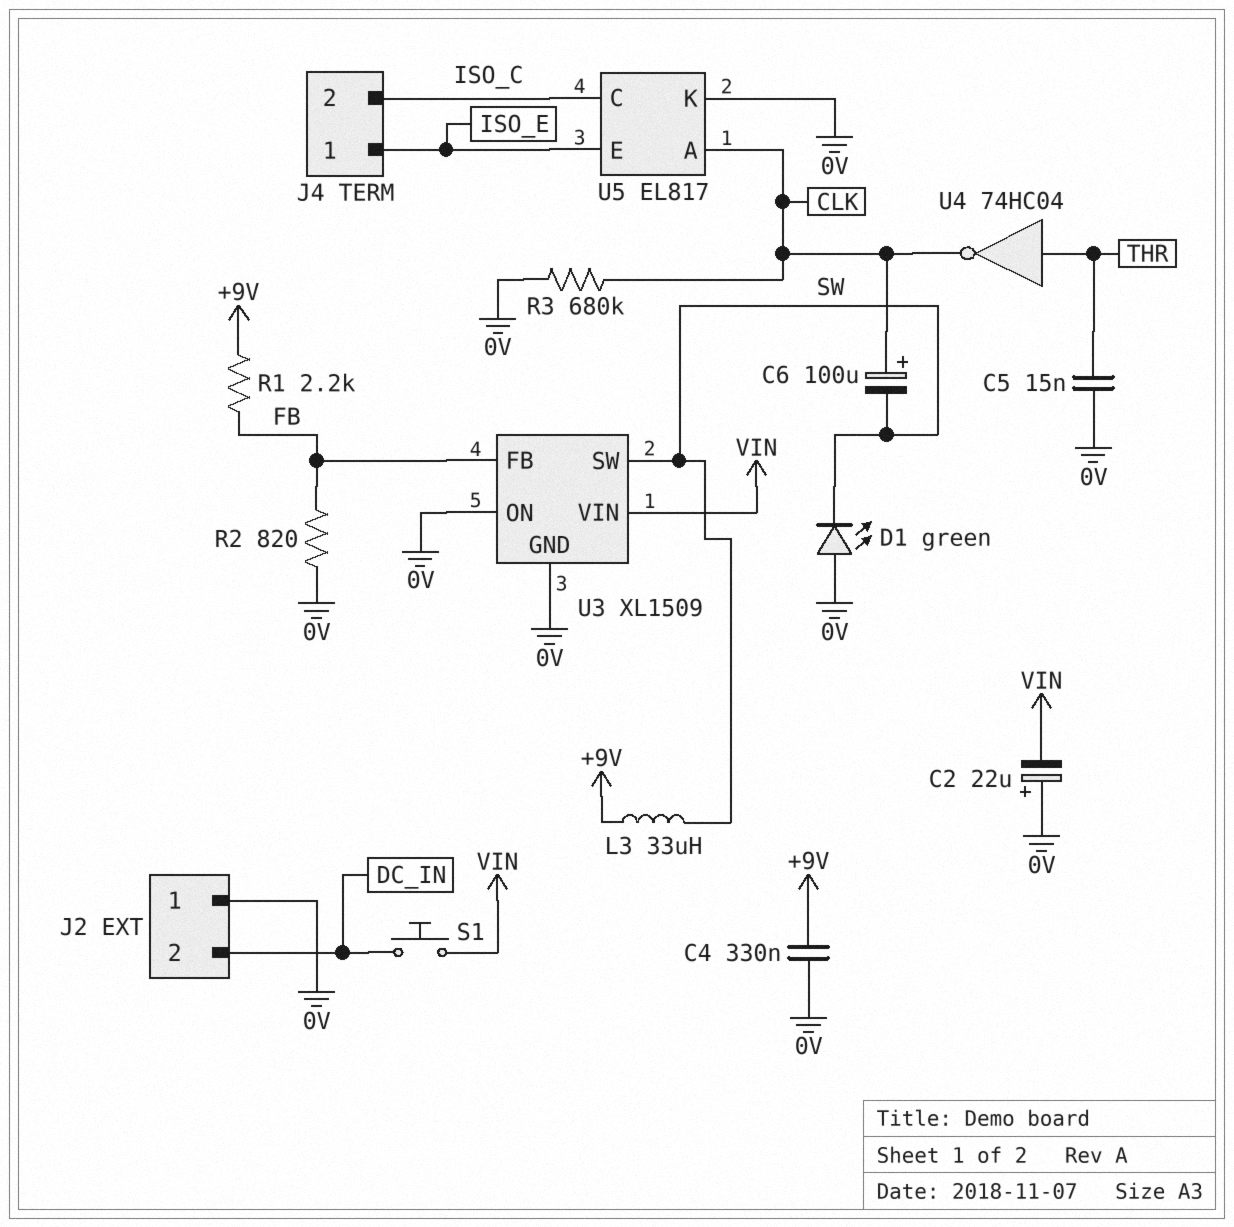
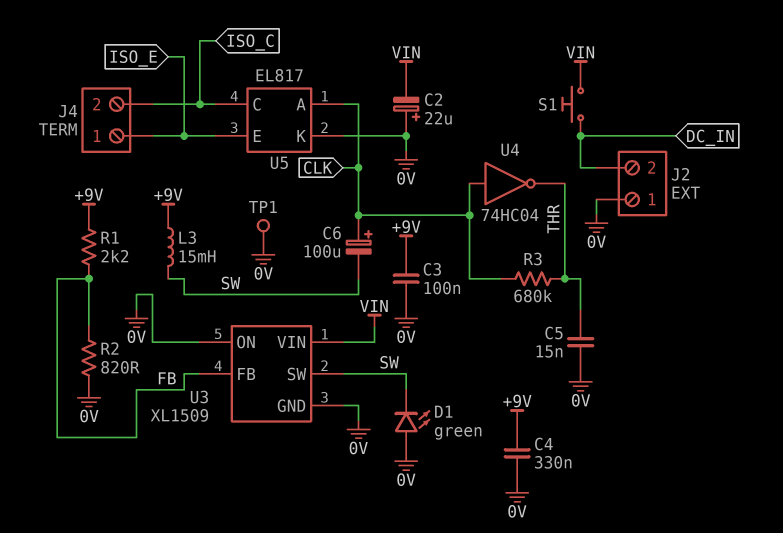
C3: none -> 100nF (+9V, 0V)
L3: 33uH (+9V, SW) -> 15mH (+9V, SW)
R3: 680k (0V, CLK) -> 680k (CLK, THR)
TP1: none -> test point (0V)
U4: NOT 74HC04 (in THR, out CLK) -> NOT 74HC04 (in CLK, out THR)

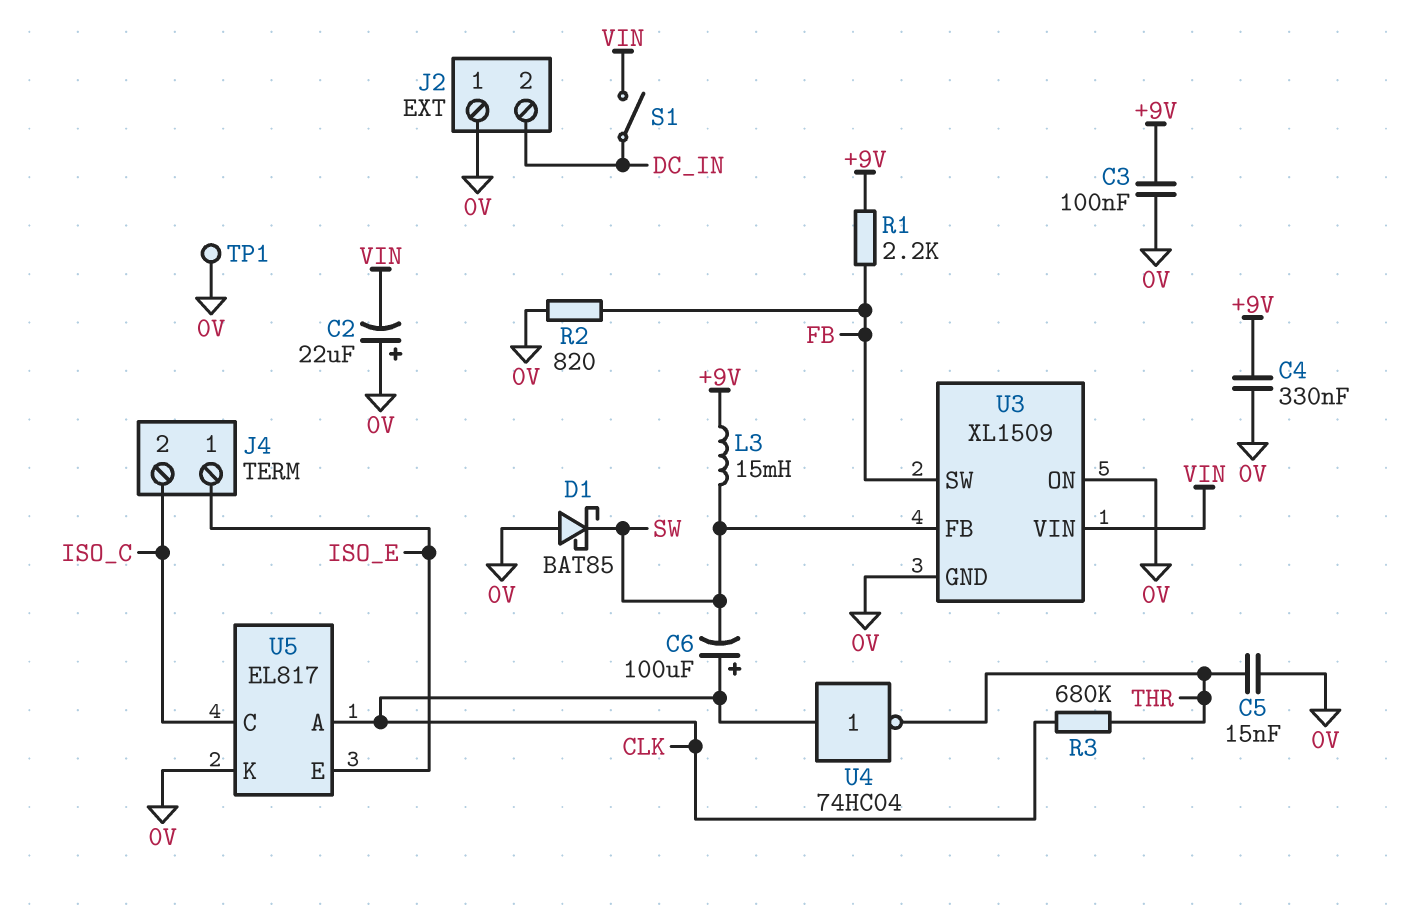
D1: LED green (A 0V, K SW) -> schottky BAT85 (A 0V, K SW)
S1: button (DC_IN, VIN) -> switch (DC_IN, VIN)
U3 pin FB: FB -> SW
U3 pin SW: SW -> FB

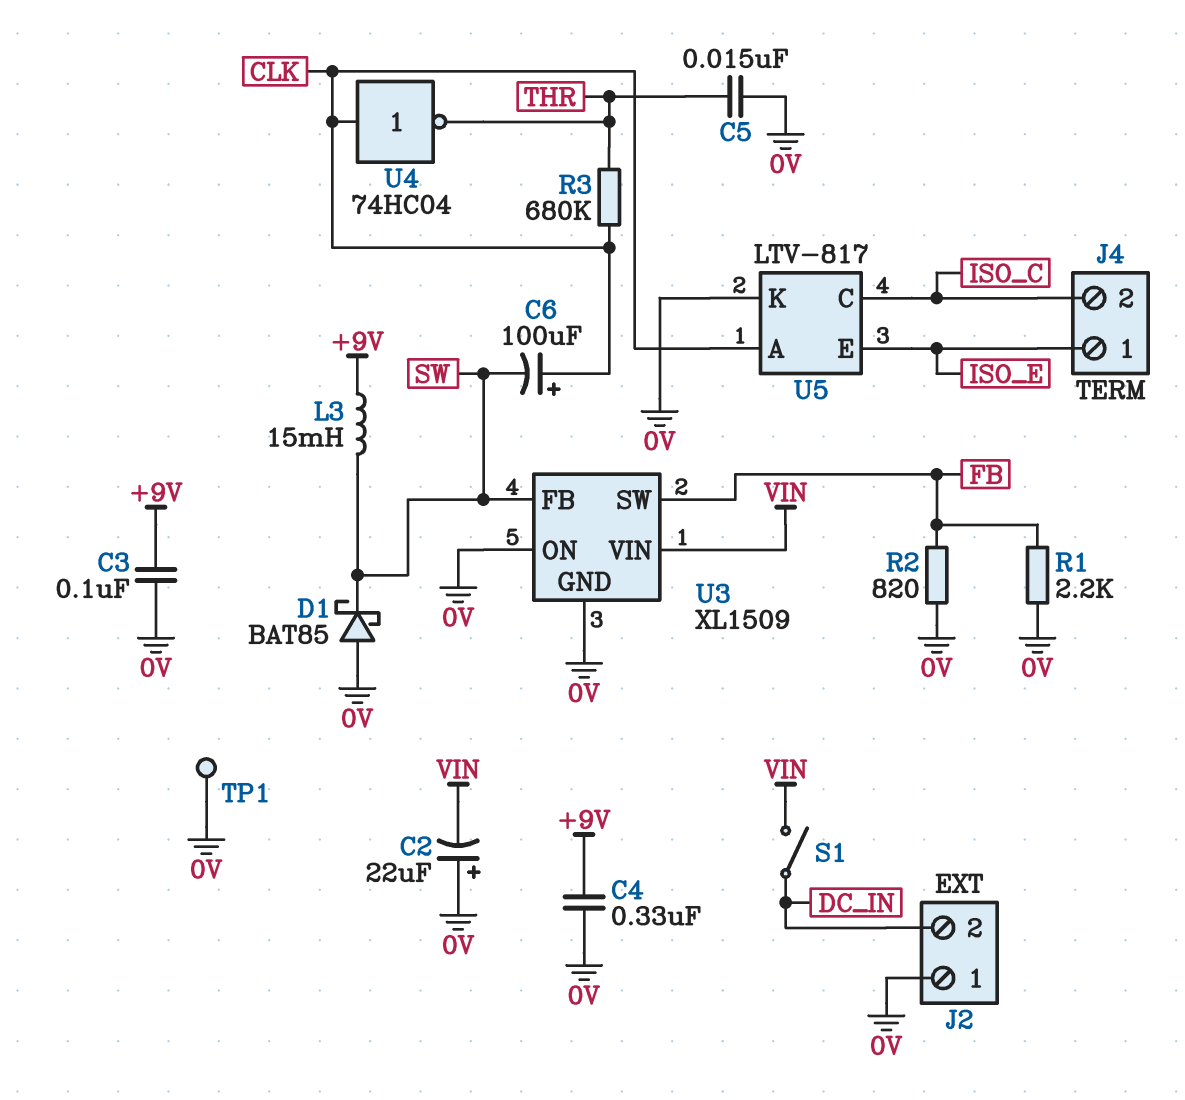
R1: 2.2k (+9V, FB) -> 2.2k (0V, FB)
U5: EL817 -> LTV-817

